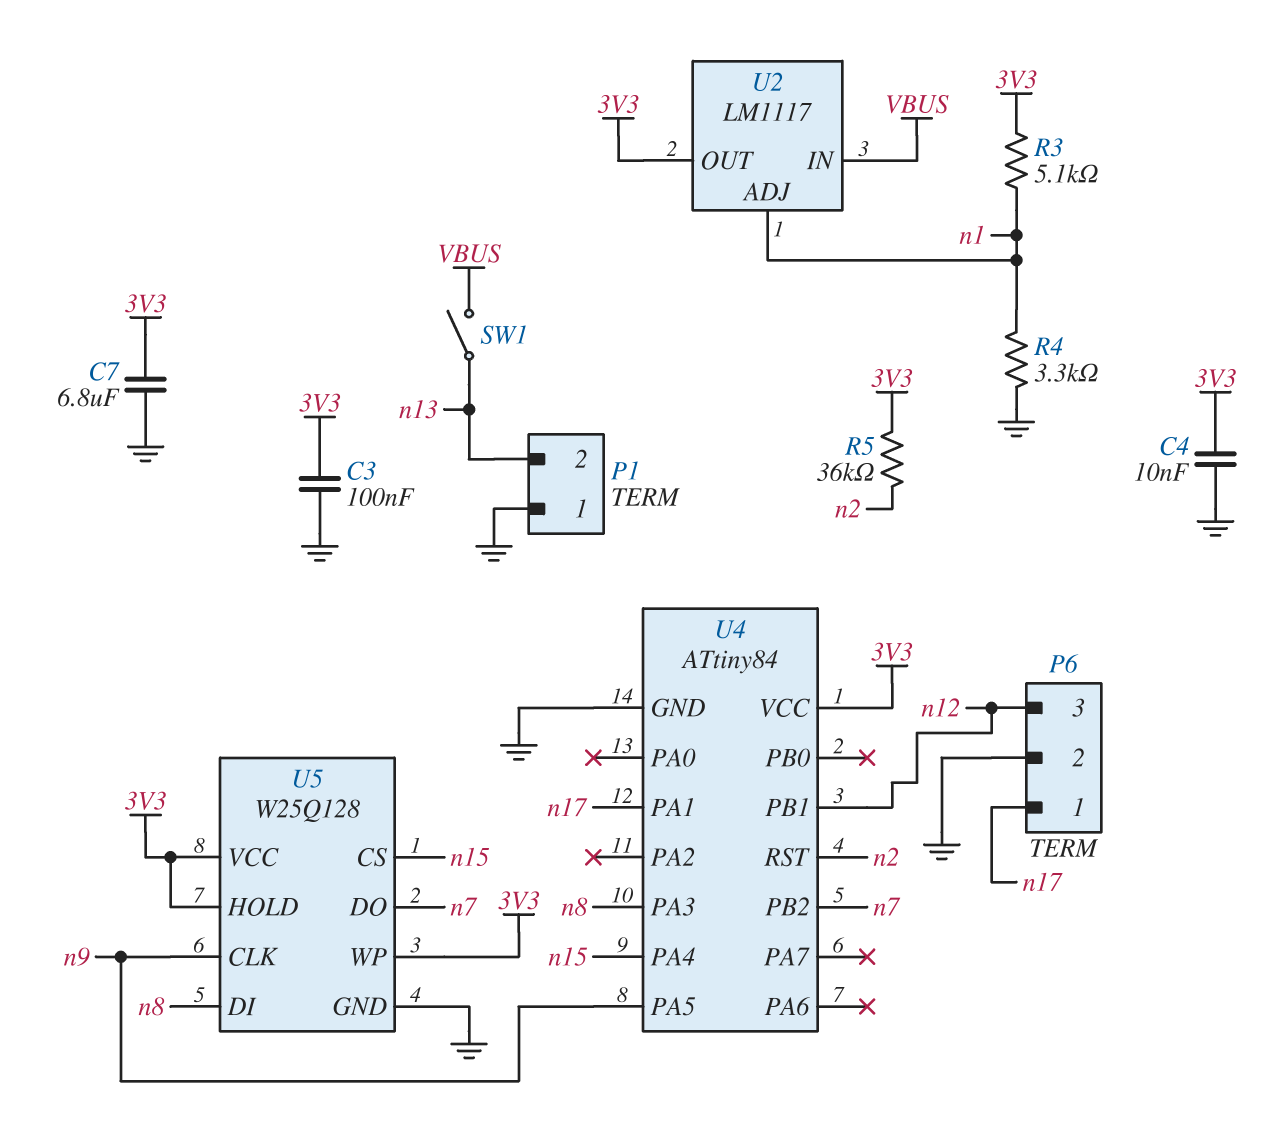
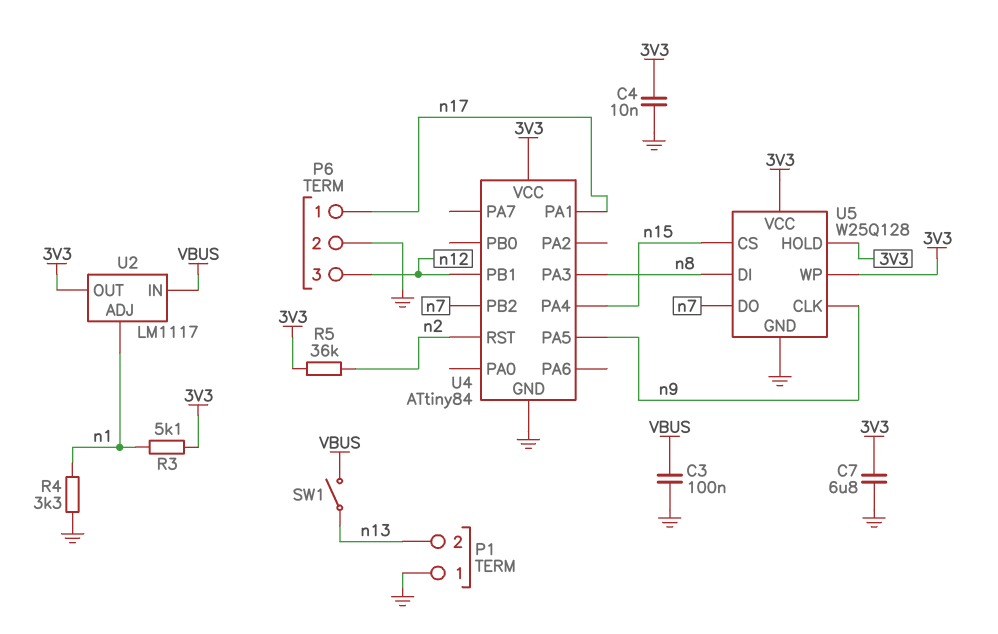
C3: 100nF (3V3, GND) -> 100nF (GND, VBUS)

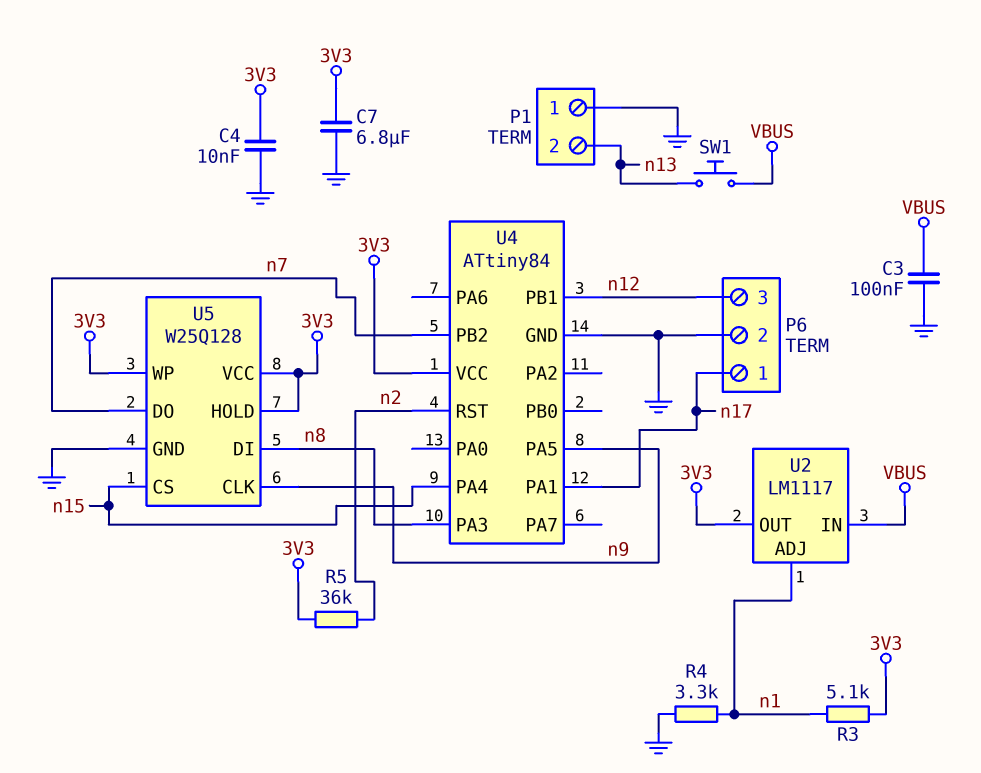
SW1: switch (VBUS, n13) -> button (VBUS, n13)

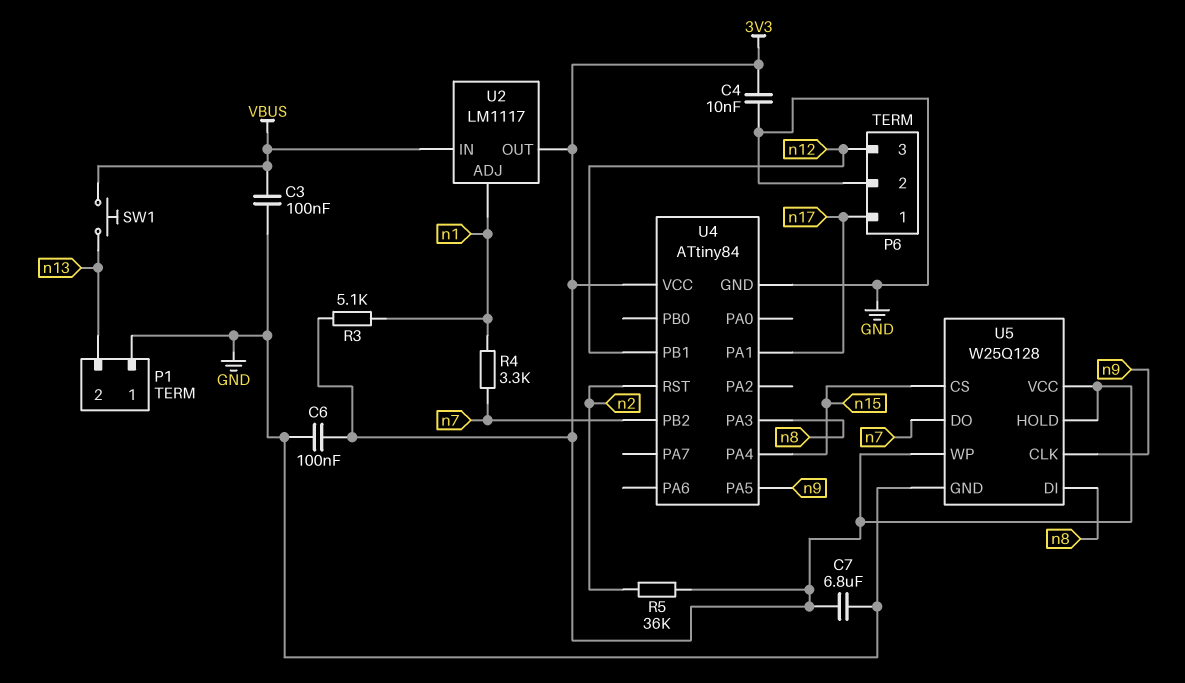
C6: none -> 100nF (3V3, GND)
R4: 3.3k (GND, n1) -> 3.3k (n1, n7)

